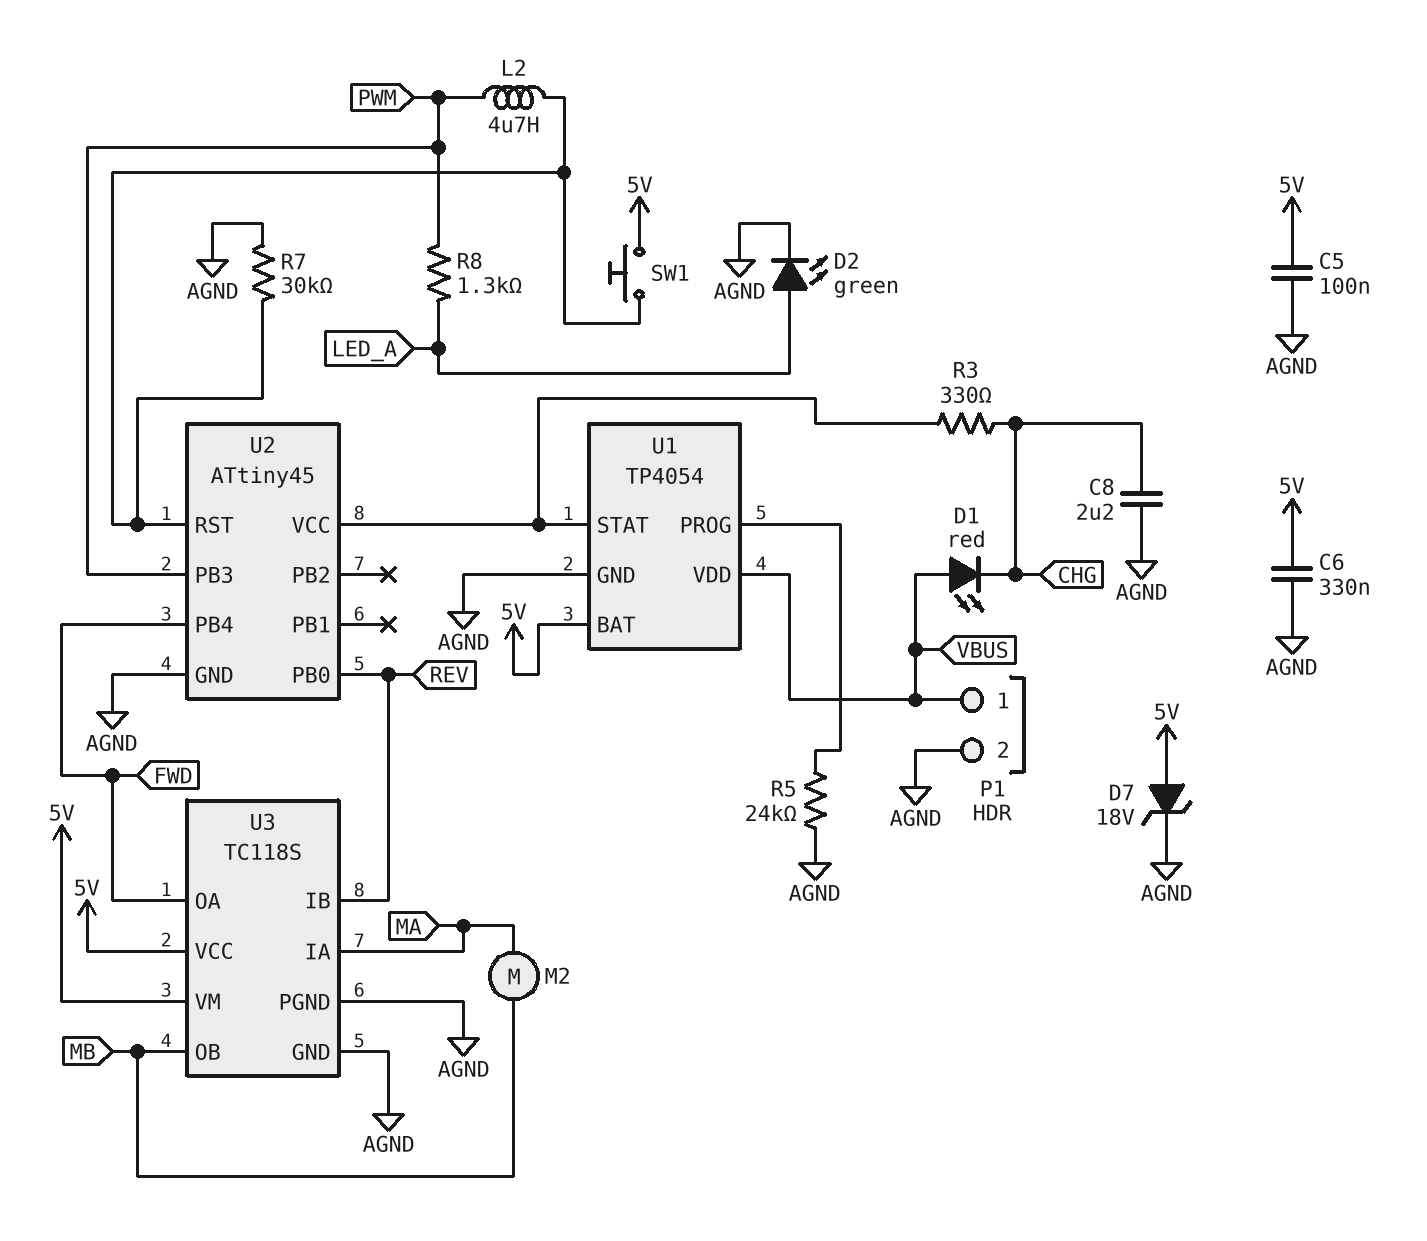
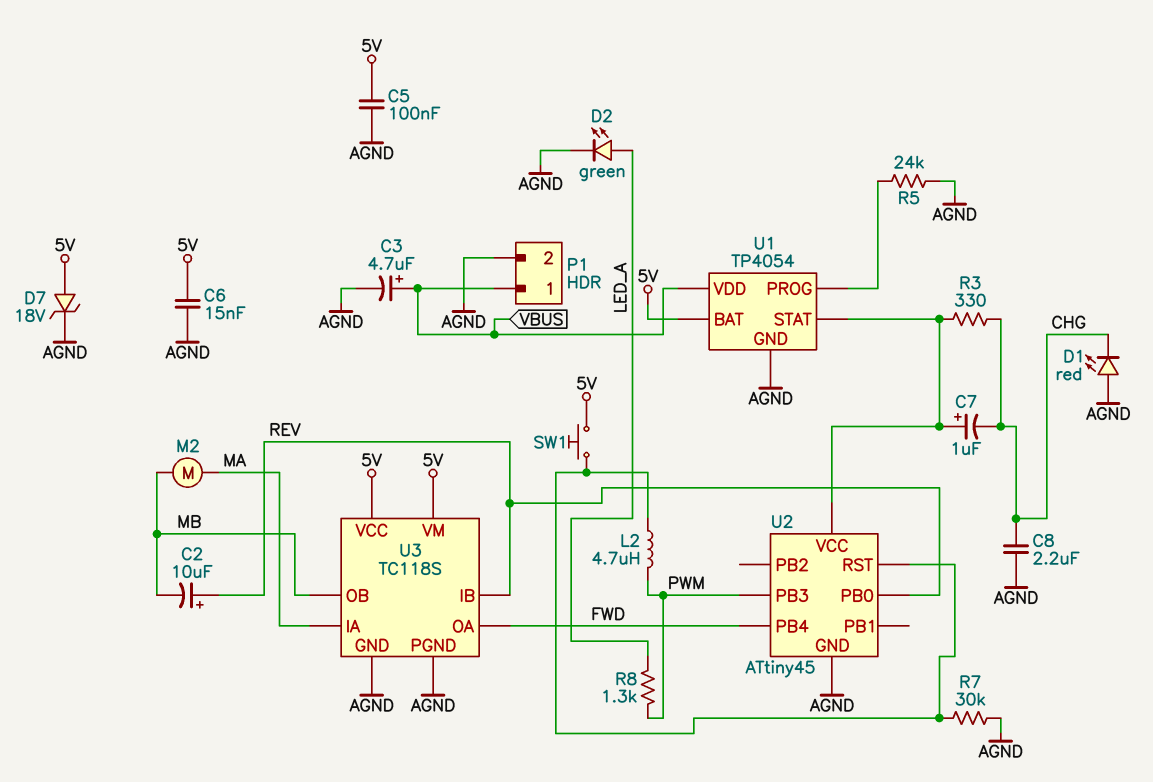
C2: none -> 10uF (plus REV, minus MB)
C3: none -> 4.7uF (plus VBUS, minus AGND)
C6: 330nF (5V, AGND) -> 15nF (5V, AGND)
C7: none -> 1uF (plus U1/STAT, minus CHG)
D1: LED red (A VBUS, K CHG) -> LED red (A AGND, K CHG)

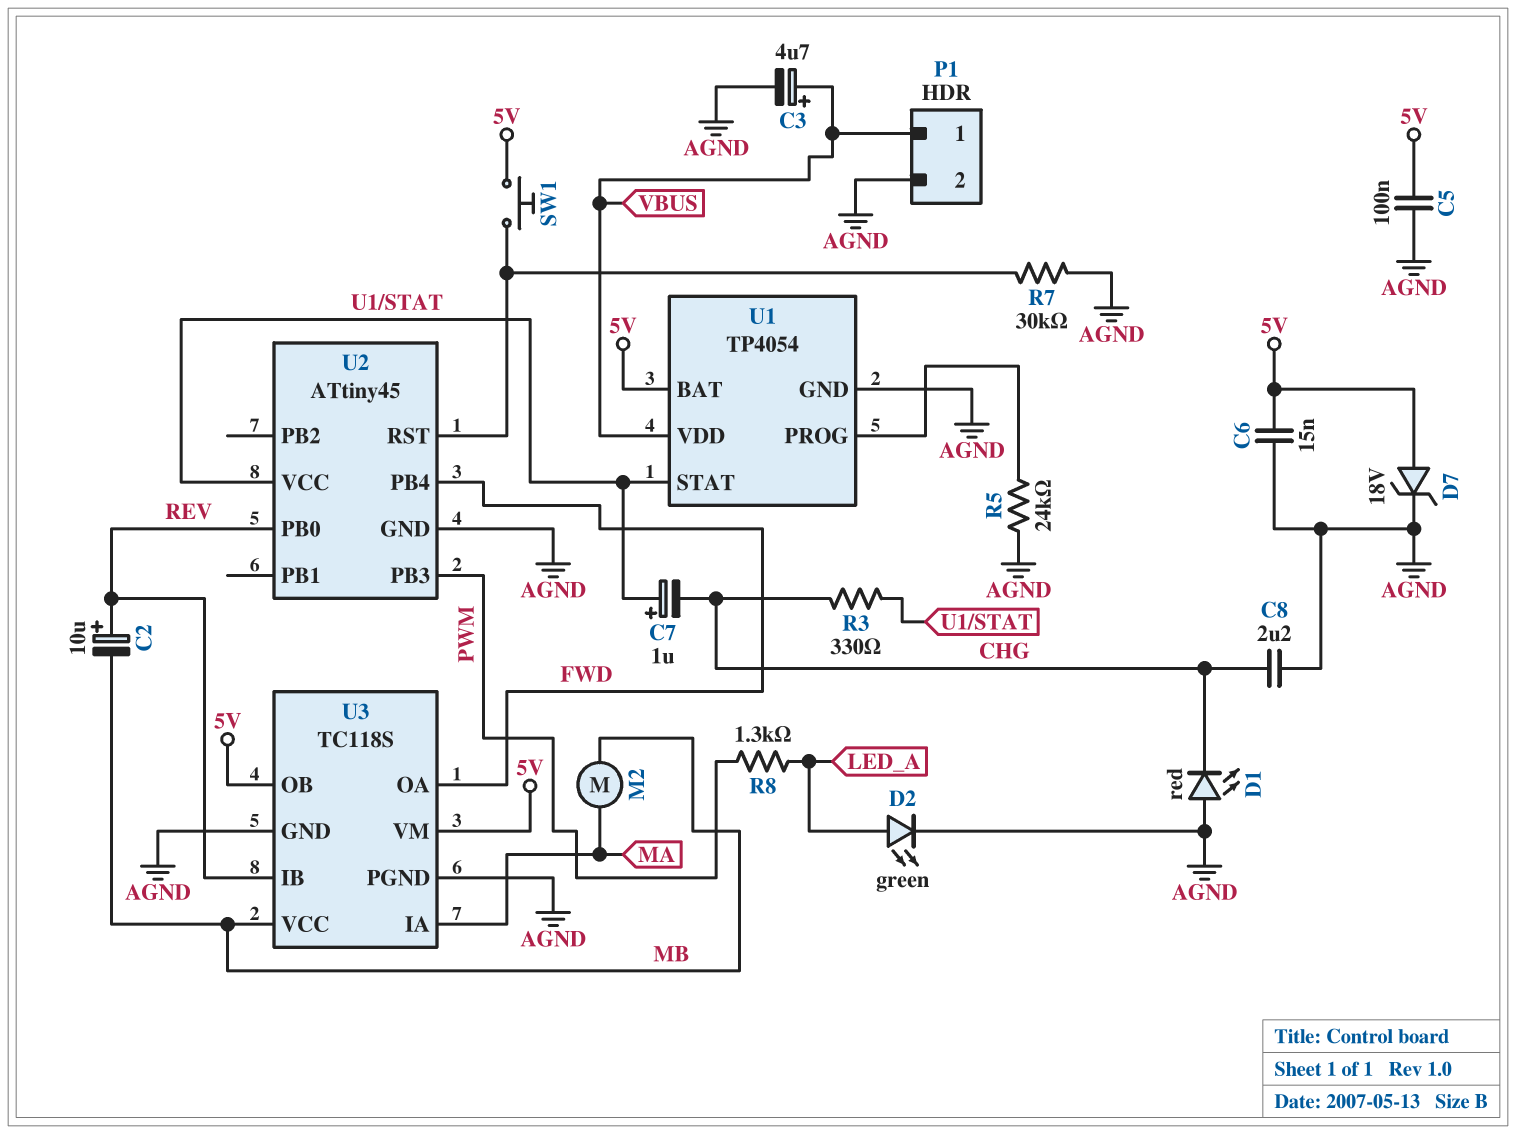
L2: 4.7uH (PWM, U2/RST) -> none
U3 pin OB: MB -> 5V
U3 pin VCC: 5V -> MB

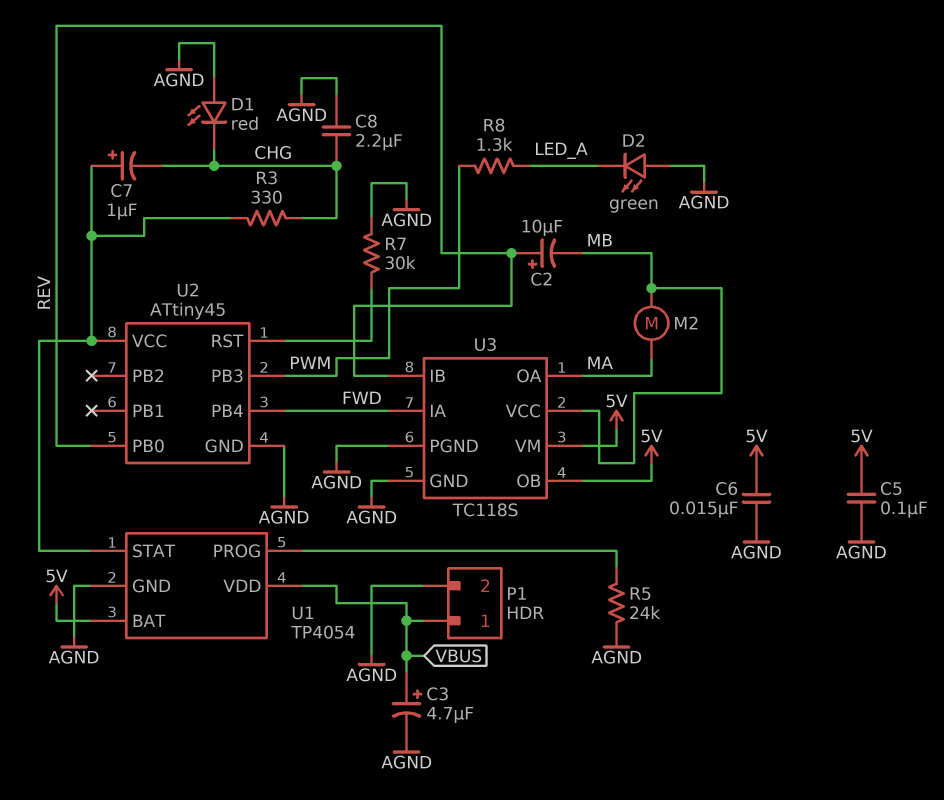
D2: LED green (A LED_A, K AGND) -> LED green (A AGND, K LED_A)
D7: zener 18V (A 5V, K AGND) -> none
SW1: button (5V, U2/RST) -> none
U3 pin IA: MA -> FWD
U3 pin OA: FWD -> MA

